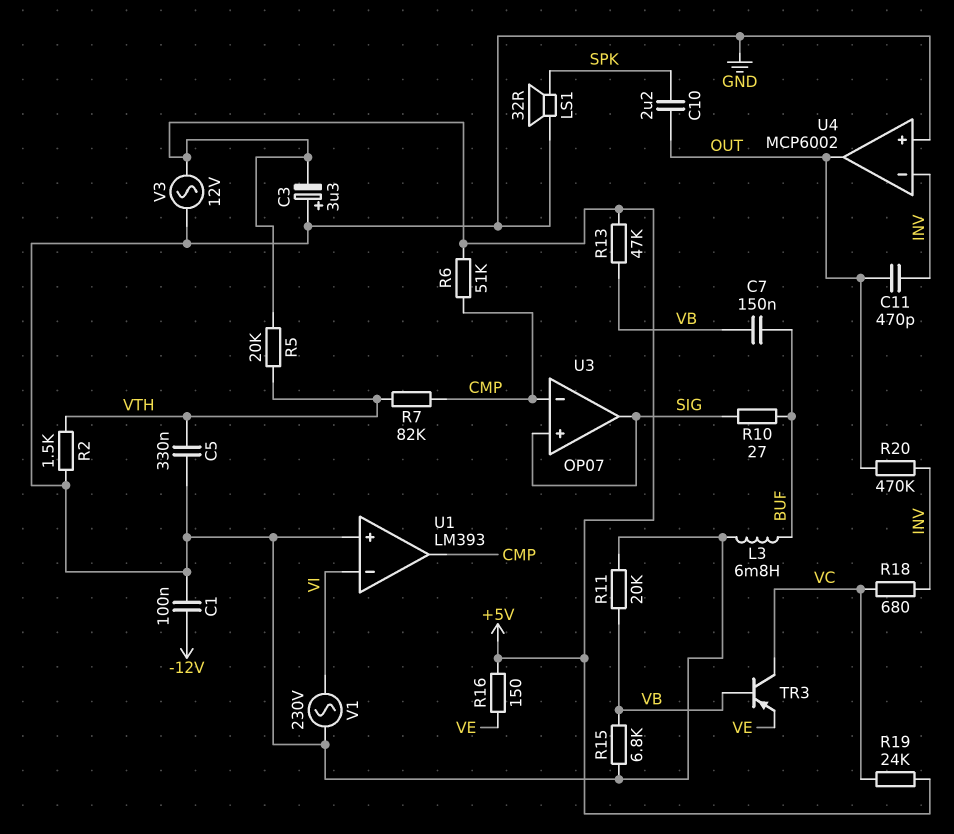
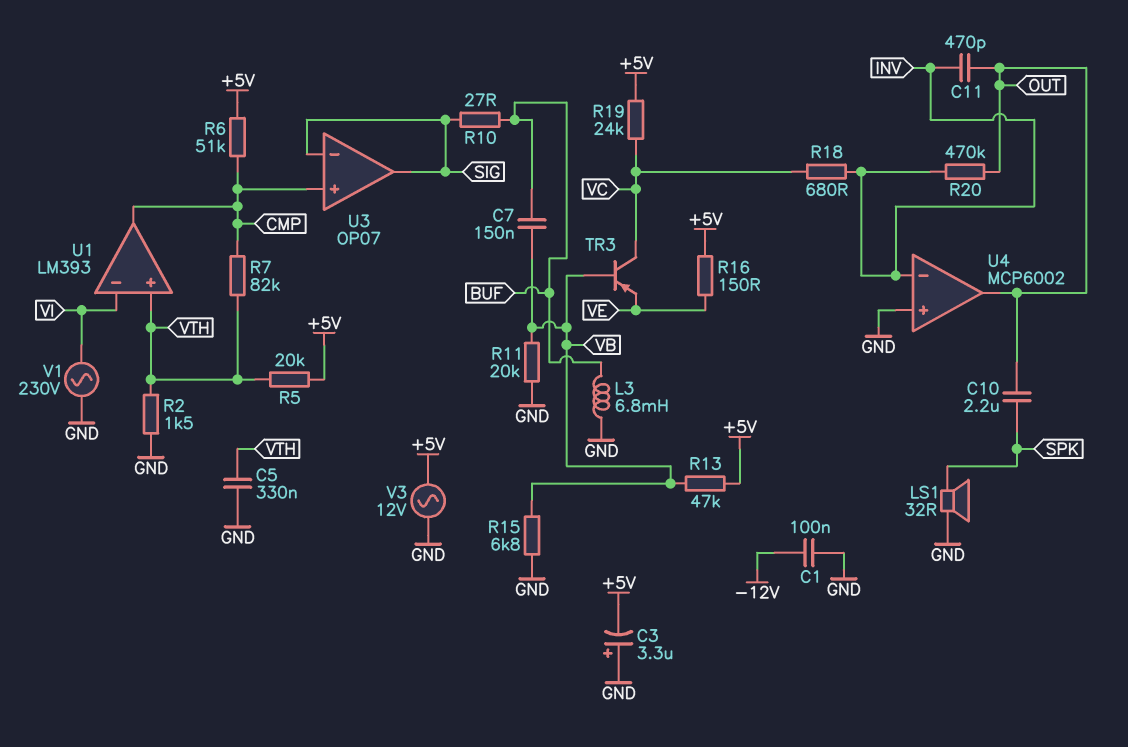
U1 pin in+: GND -> VTH
U3 pin in+: SIG -> CMP
U3 pin in-: CMP -> SIG

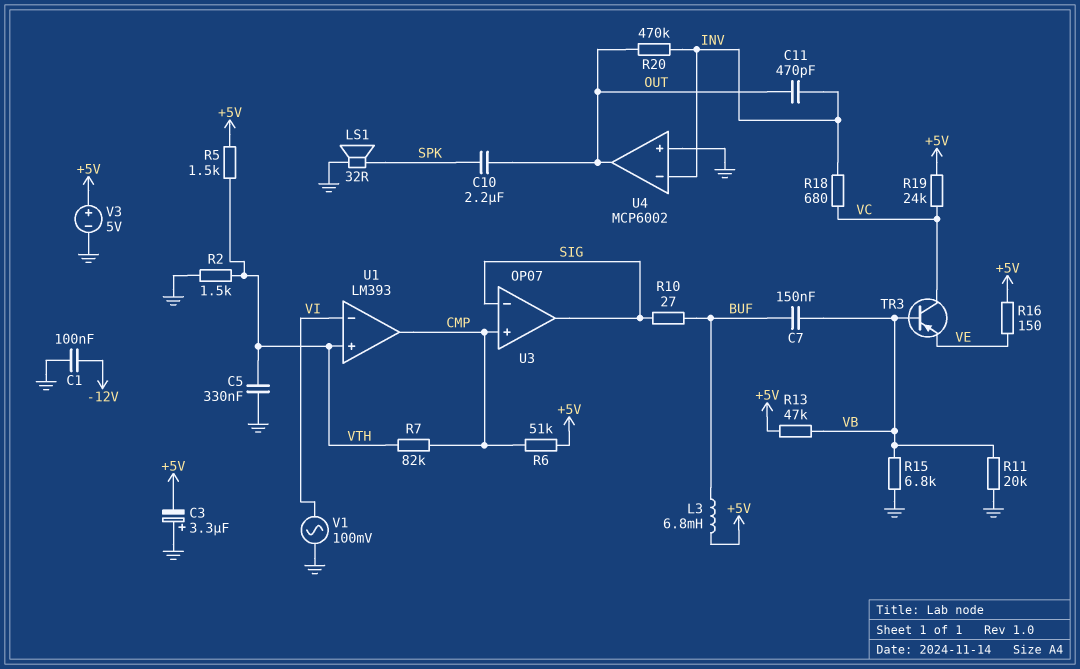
L3: 6.8mH (BUF, GND) -> 6.8mH (+5V, BUF)
R5: 20k (+5V, VTH) -> 1.5k (+5V, VTH)
V1: AC 230V (GND, VI) -> AC 100mV (GND, VI)
V3: AC 12V (+5V, GND) -> 5V (plus +5V, minus GND)

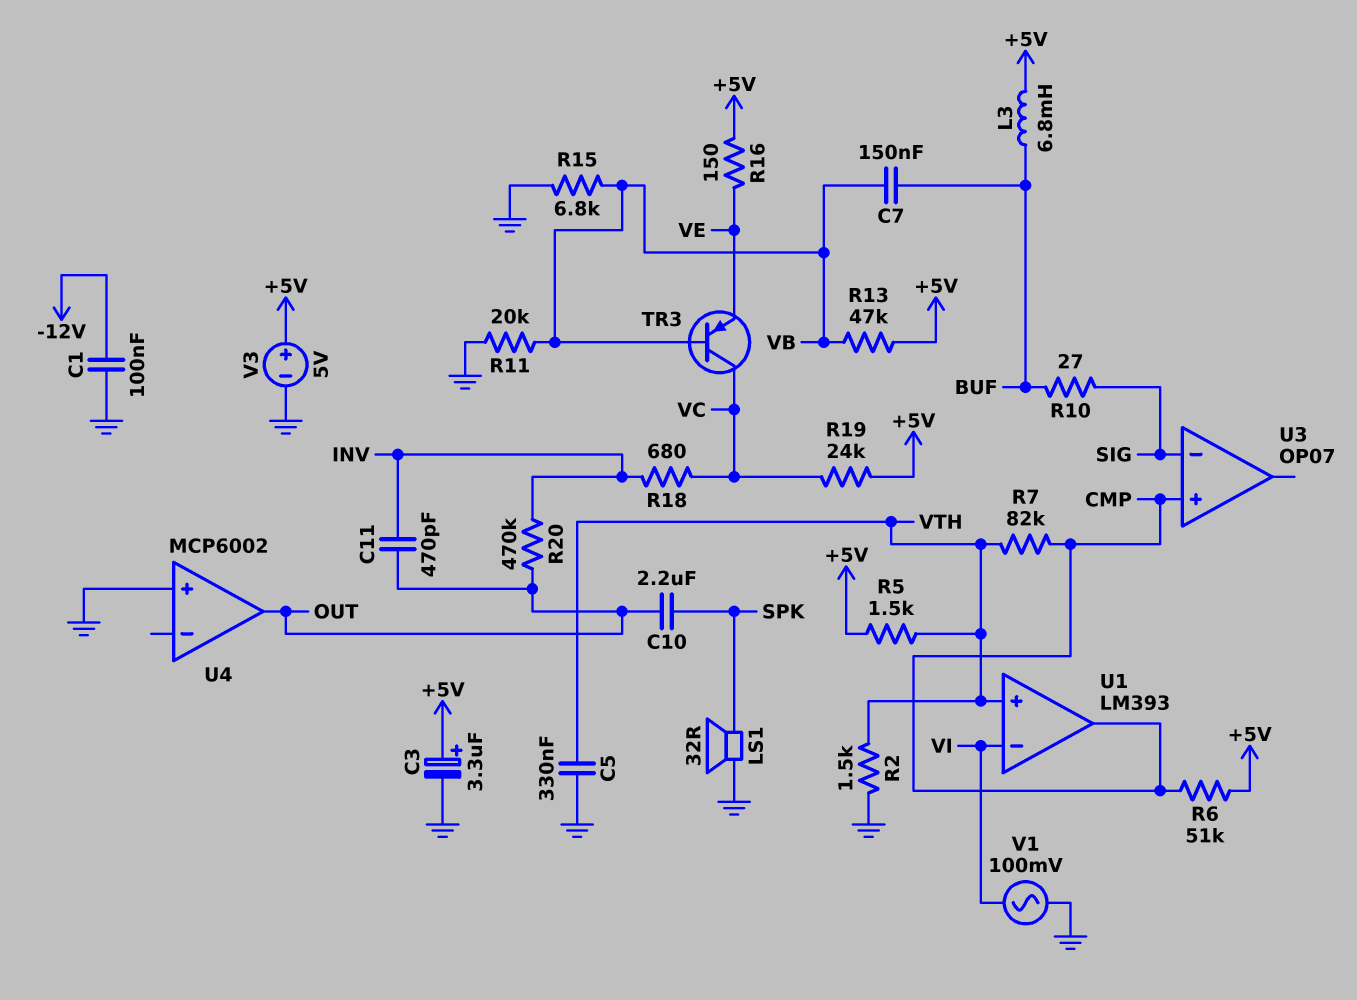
C3: 3.3uF (plus GND, minus +5V) -> 3.3uF (plus +5V, minus GND)
U3 pin out: SIG -> none
U4 pin in-: INV -> none

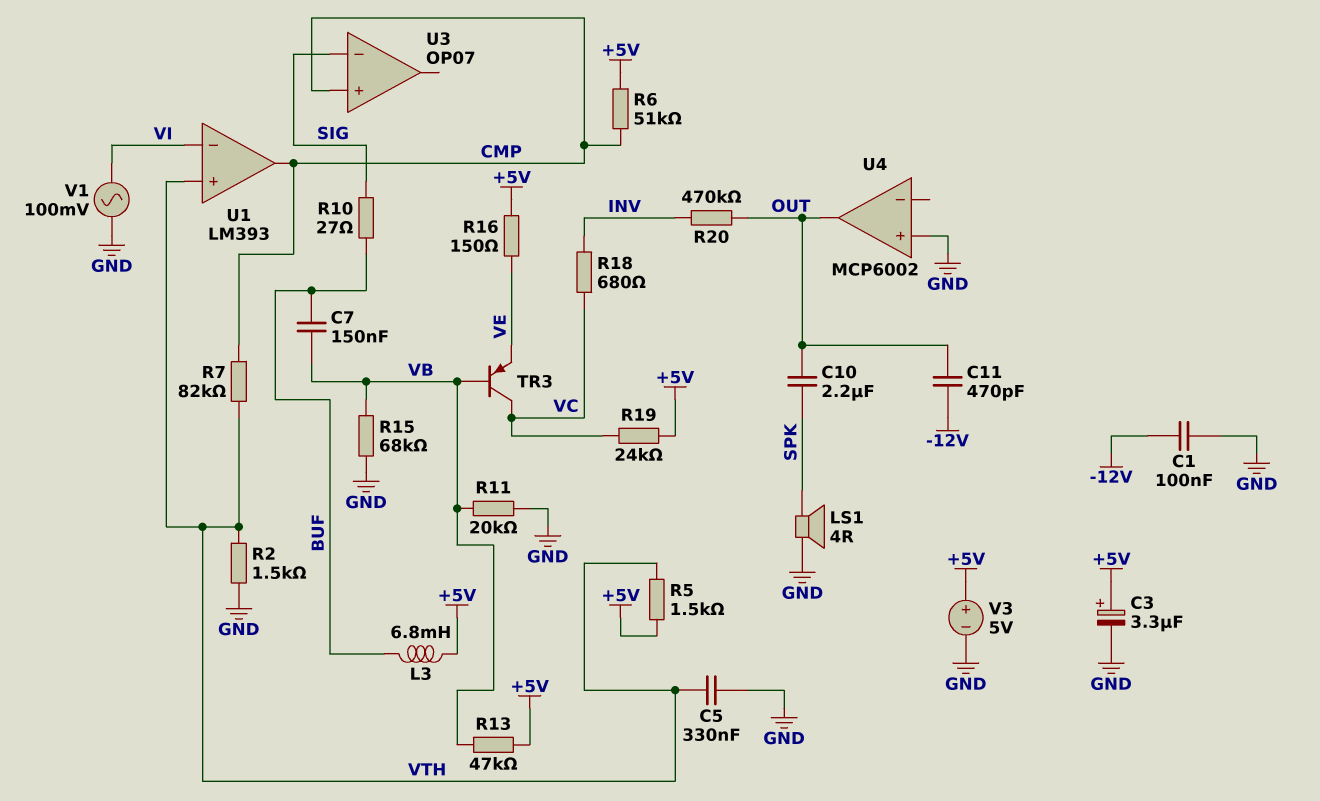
C11: 470pF (INV, OUT) -> 470pF (-12V, OUT)
LS1: speaker 32R (GND, SPK) -> speaker 4R (GND, SPK)
R15: 6.8k (GND, VB) -> 68k (GND, VB)

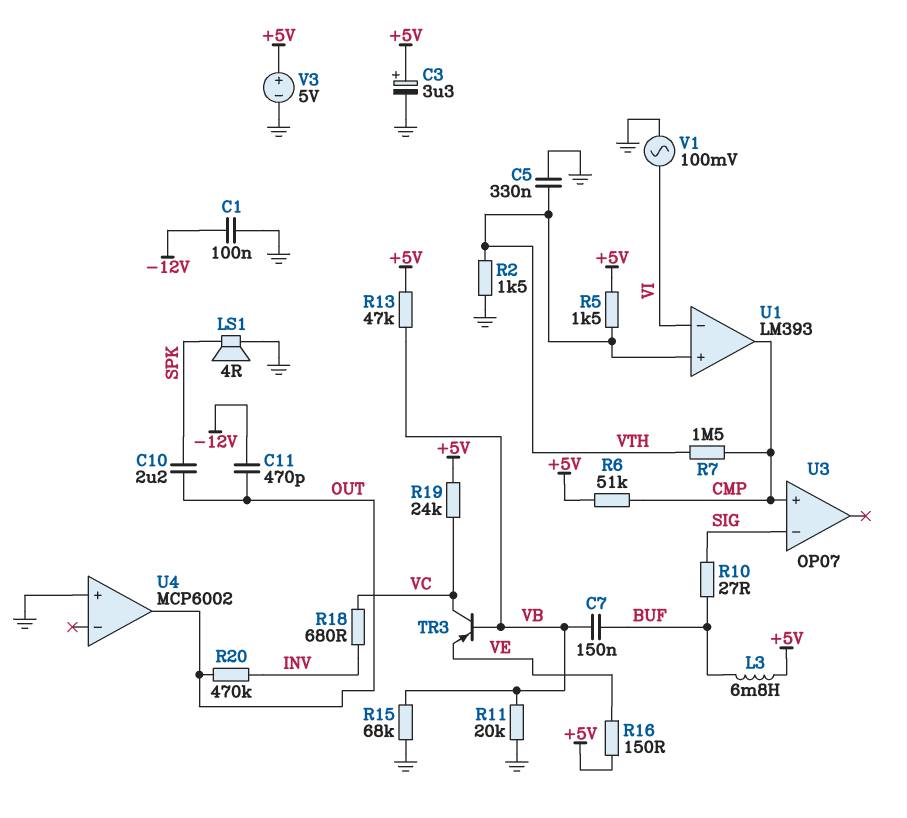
R7: 82k (CMP, VTH) -> 1.5M (CMP, VTH)

